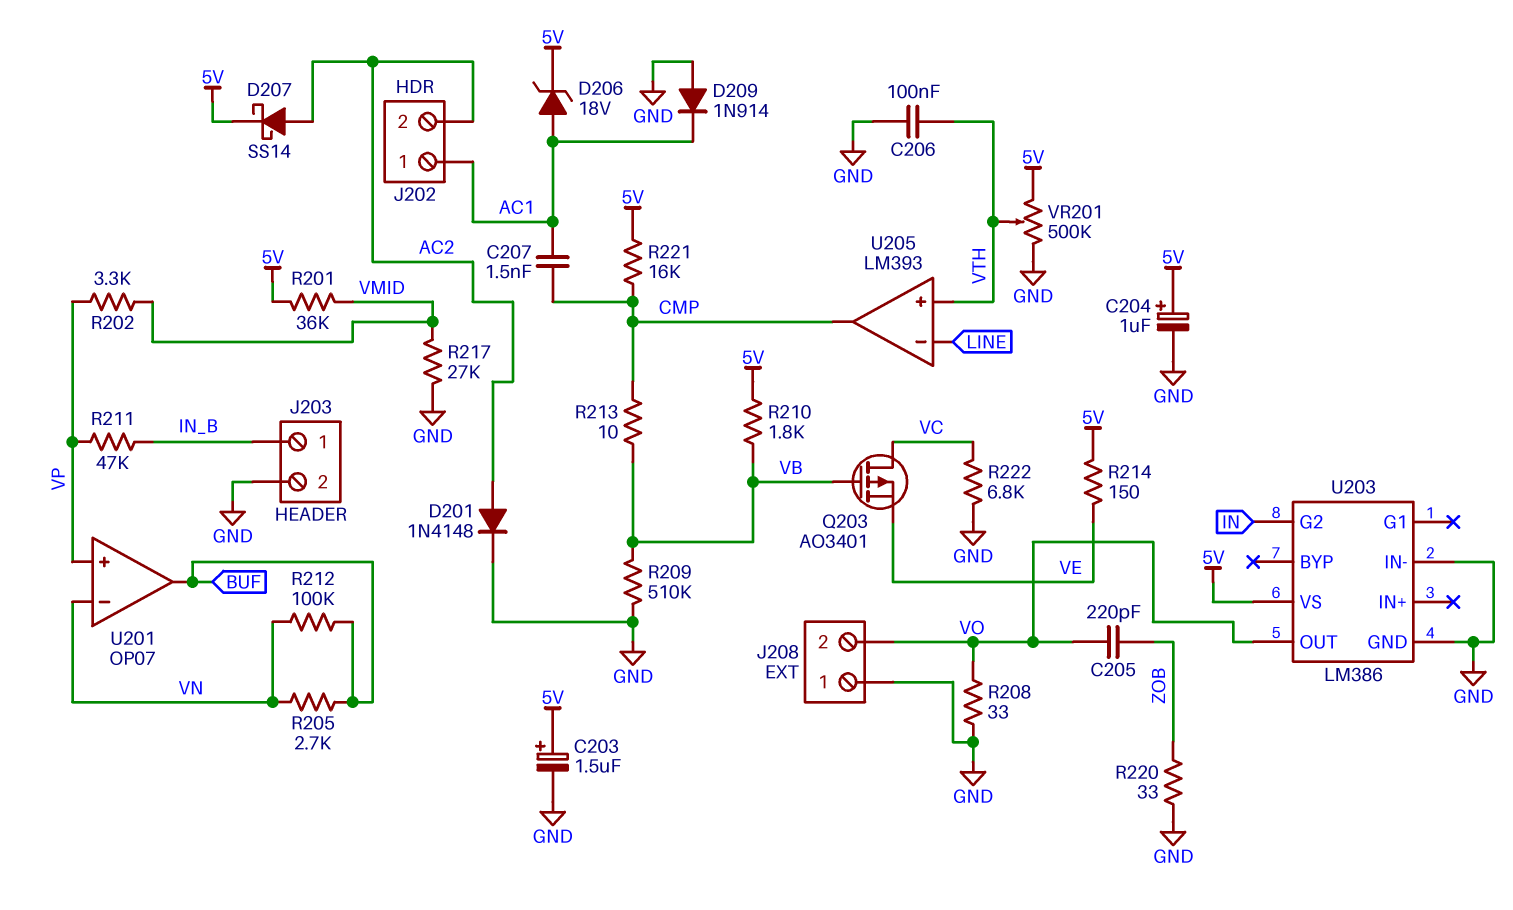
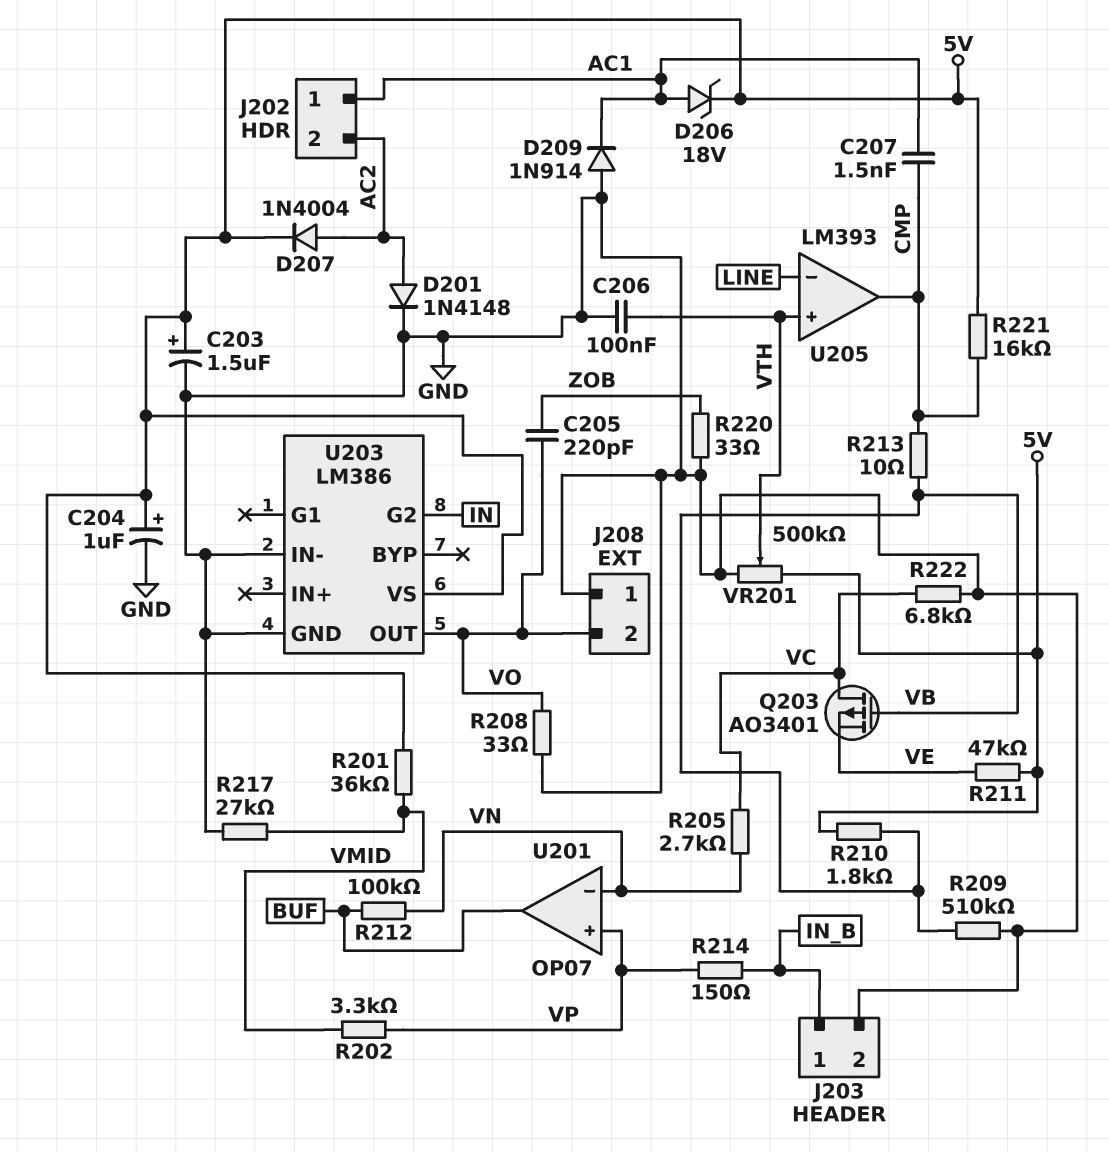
D207: schottky SS14 (A AC2, K 5V) -> diode 1N4004 (A AC2, K 5V)
R205: 2.7k (BUF, VN) -> 2.7k (VC, VN)
R211: 47k (IN_B, VP) -> 47k (5V, VE)
R214: 150 (5V, VE) -> 150 (IN_B, VP)

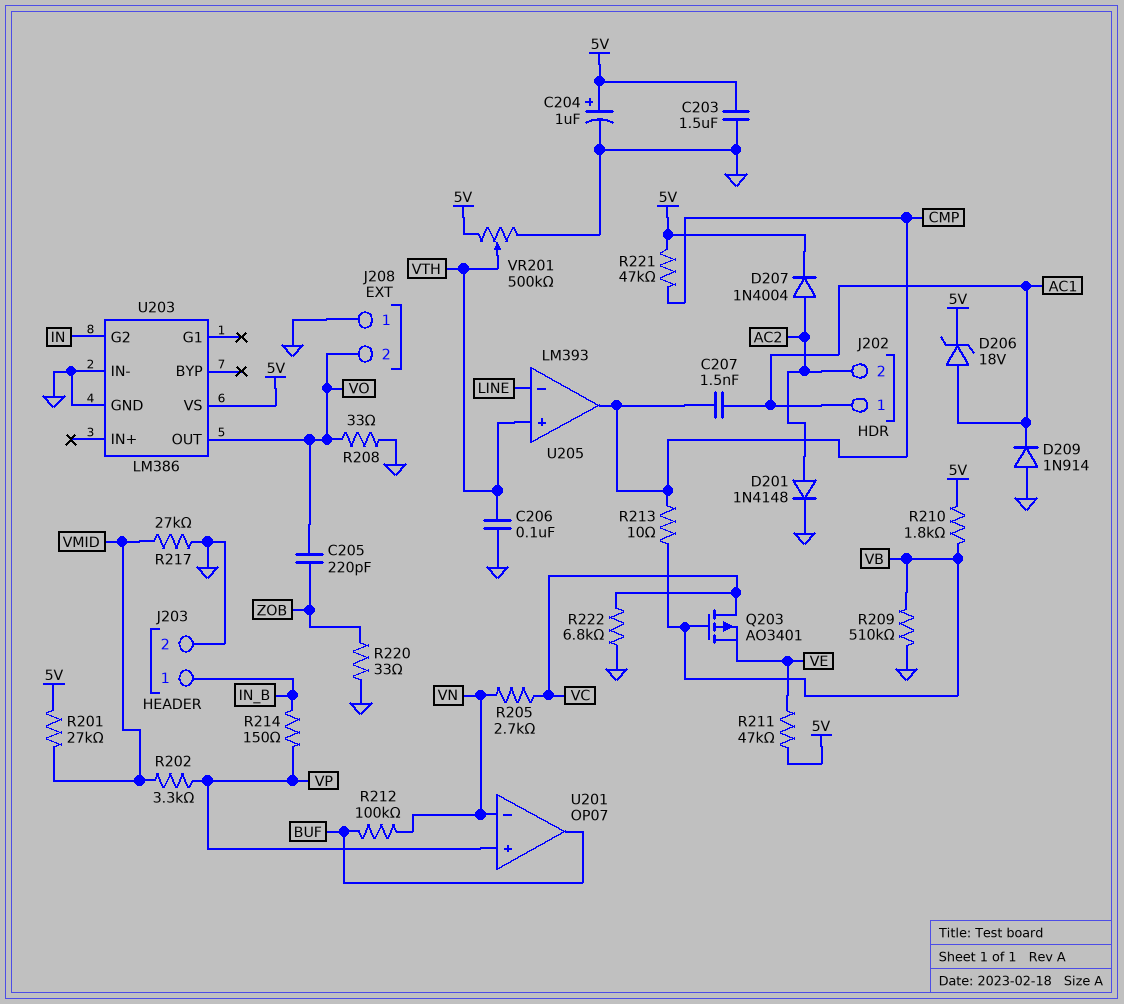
C203: 1.5uF (plus 5V, minus GND) -> 1.5uF (5V, GND)
R201: 36k (5V, VMID) -> 27k (5V, VMID)
R221: 16k (5V, CMP) -> 47k (5V, CMP)

